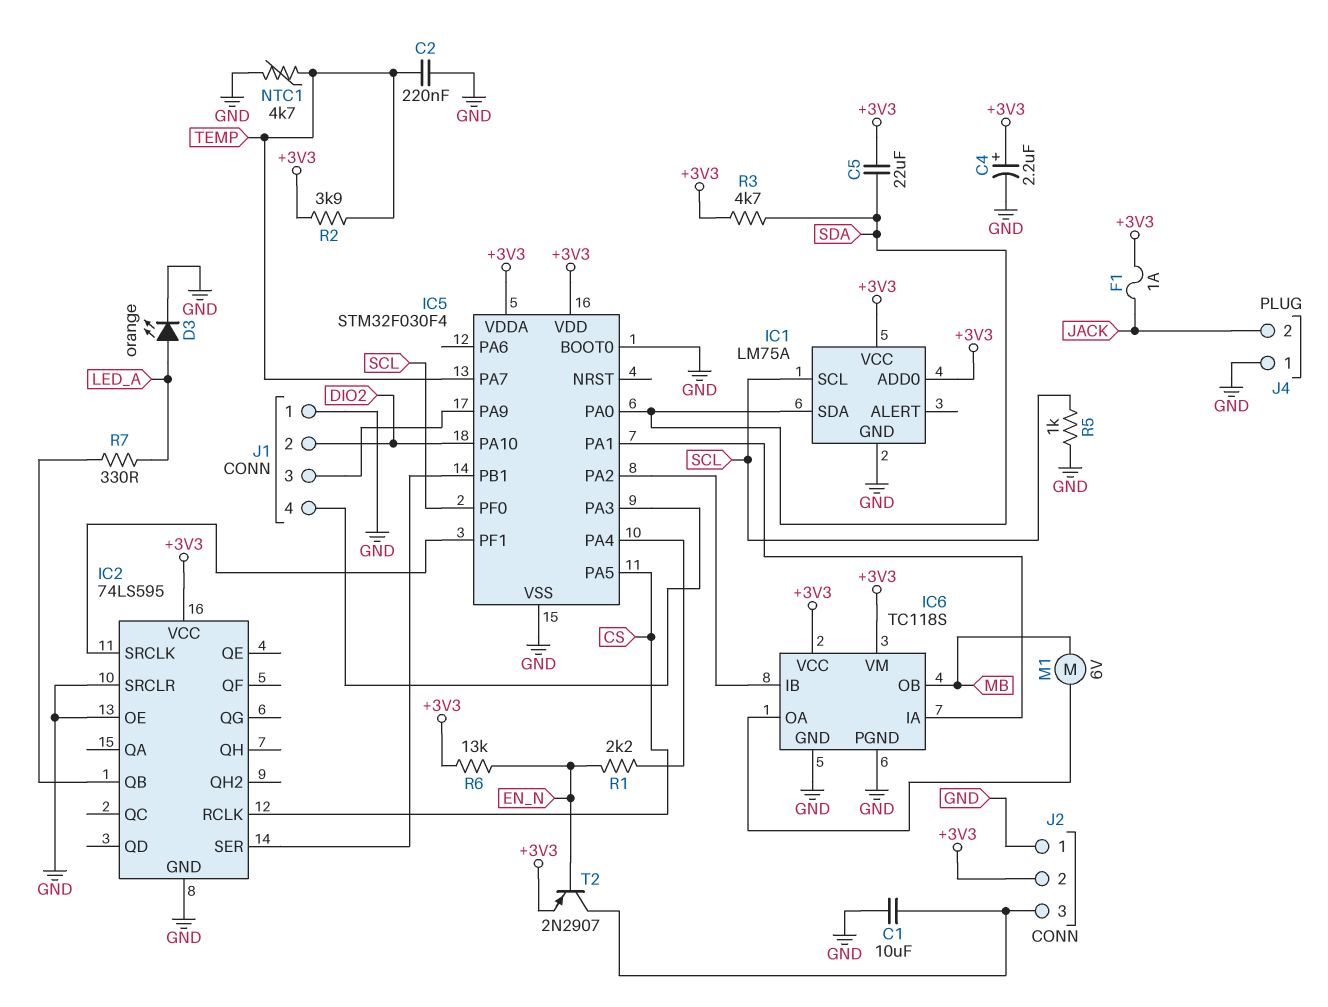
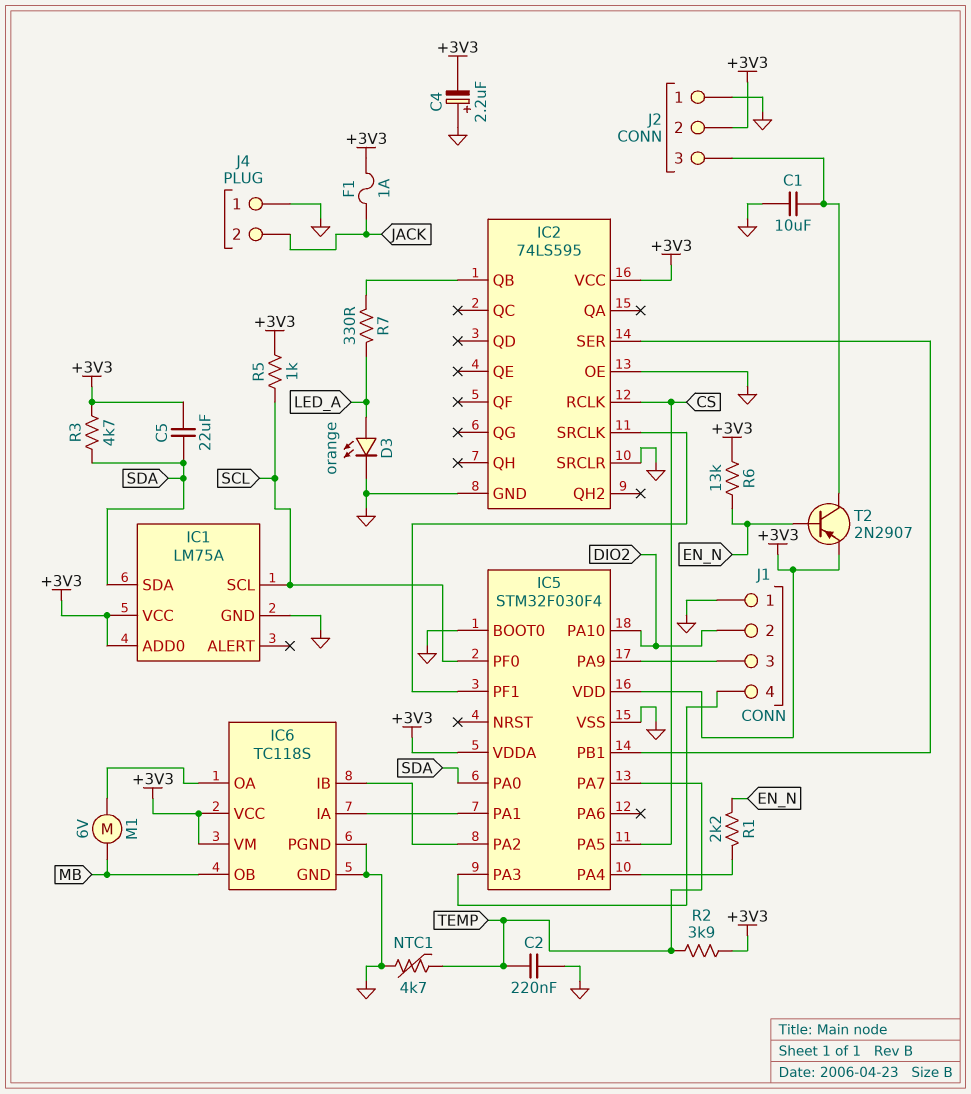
C4: 2.2uF (plus +3V3, minus GND) -> 2.2uF (plus GND, minus +3V3)
R5: 1k (GND, SCL) -> 1k (+3V3, SCL)

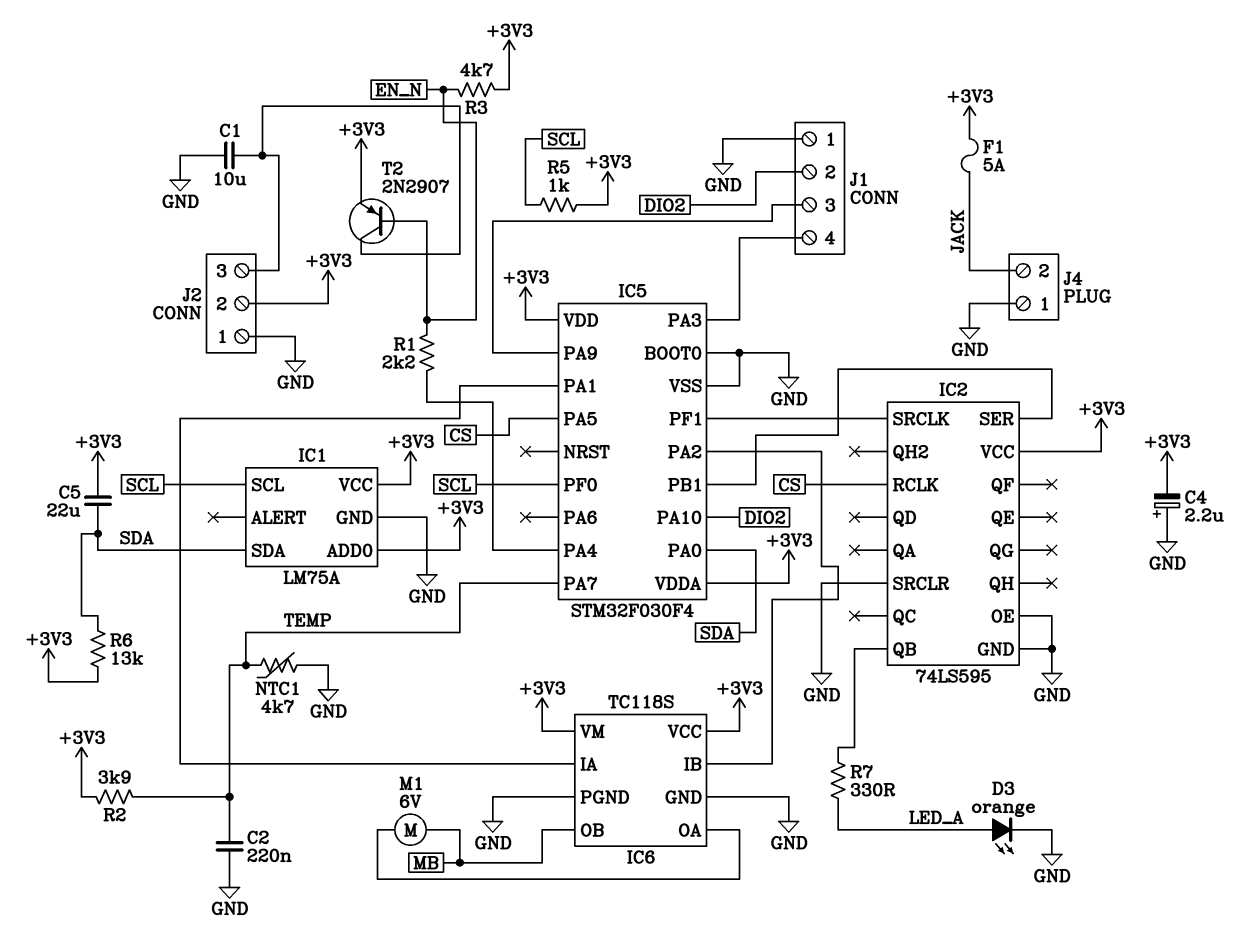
F1: 1A (+3V3, JACK) -> 5A (+3V3, JACK)
R3: 4.7k (+3V3, SDA) -> 4.7k (+3V3, EN_N)
R6: 13k (+3V3, EN_N) -> 13k (+3V3, SDA)

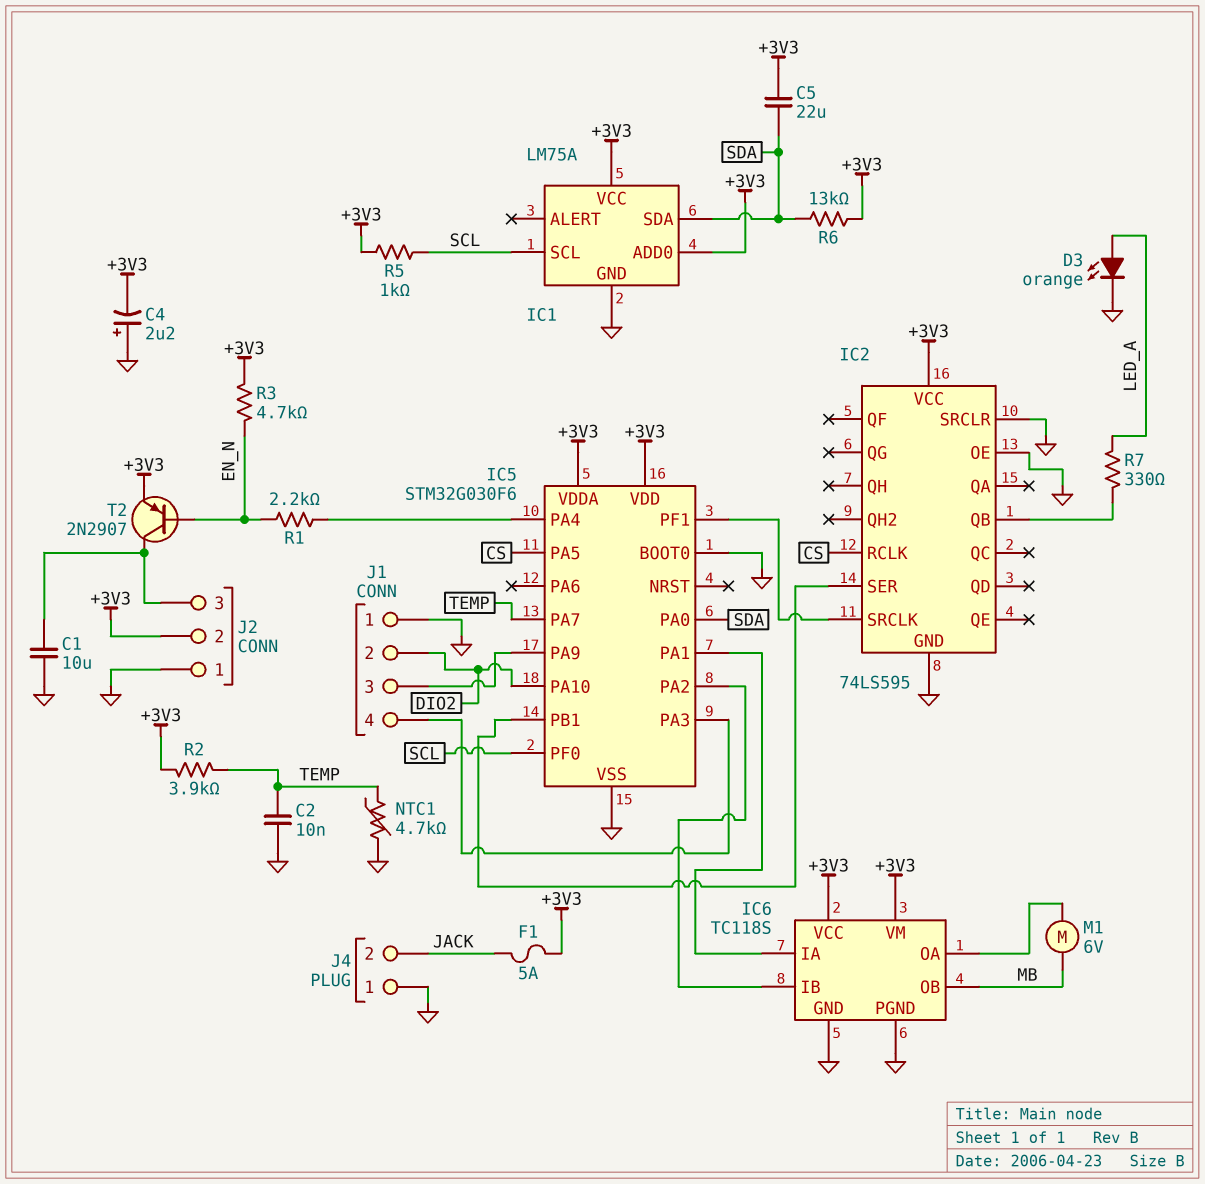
C2: 220nF (GND, TEMP) -> 10nF (GND, TEMP)
IC5: STM32F030F4 -> STM32G030F6

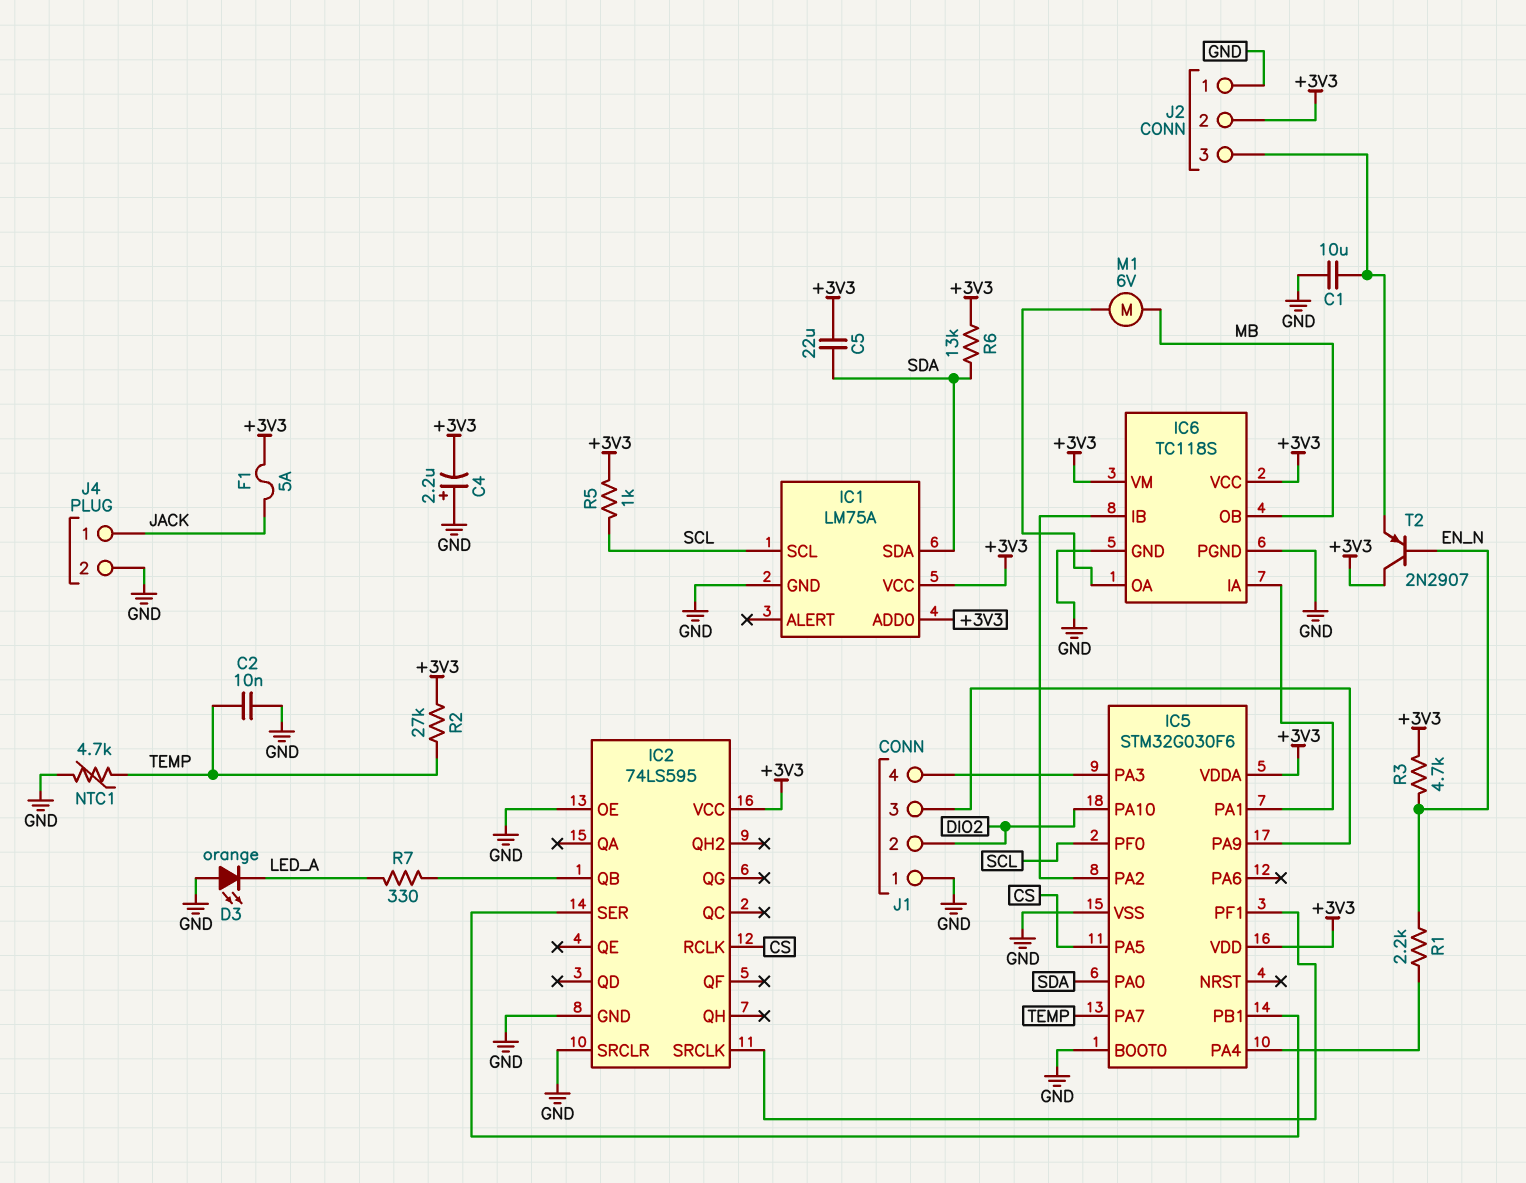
D3: LED orange (A LED_A, K GND) -> LED orange (A GND, K LED_A)
J4 pin 1: GND -> JACK
J4 pin 2: JACK -> GND
R2: 3.9k (+3V3, TEMP) -> 27k (+3V3, TEMP)
T2: PNP 2N2907 (B EN_N, C J2/3, E +3V3) -> PNP 2N2907 (B EN_N, C +3V3, E J2/3)

